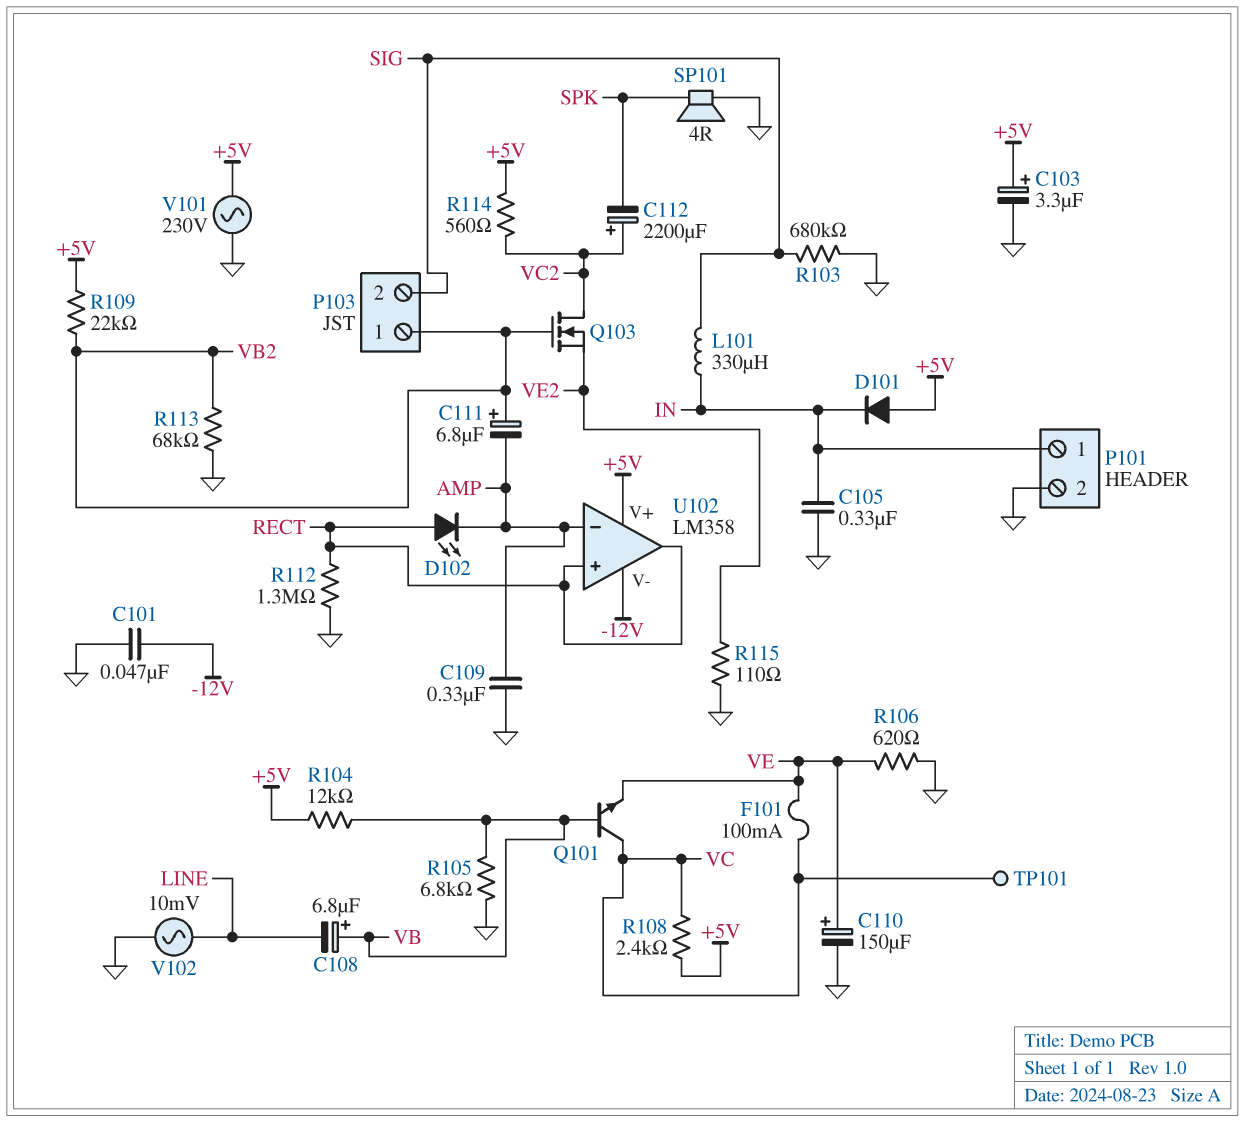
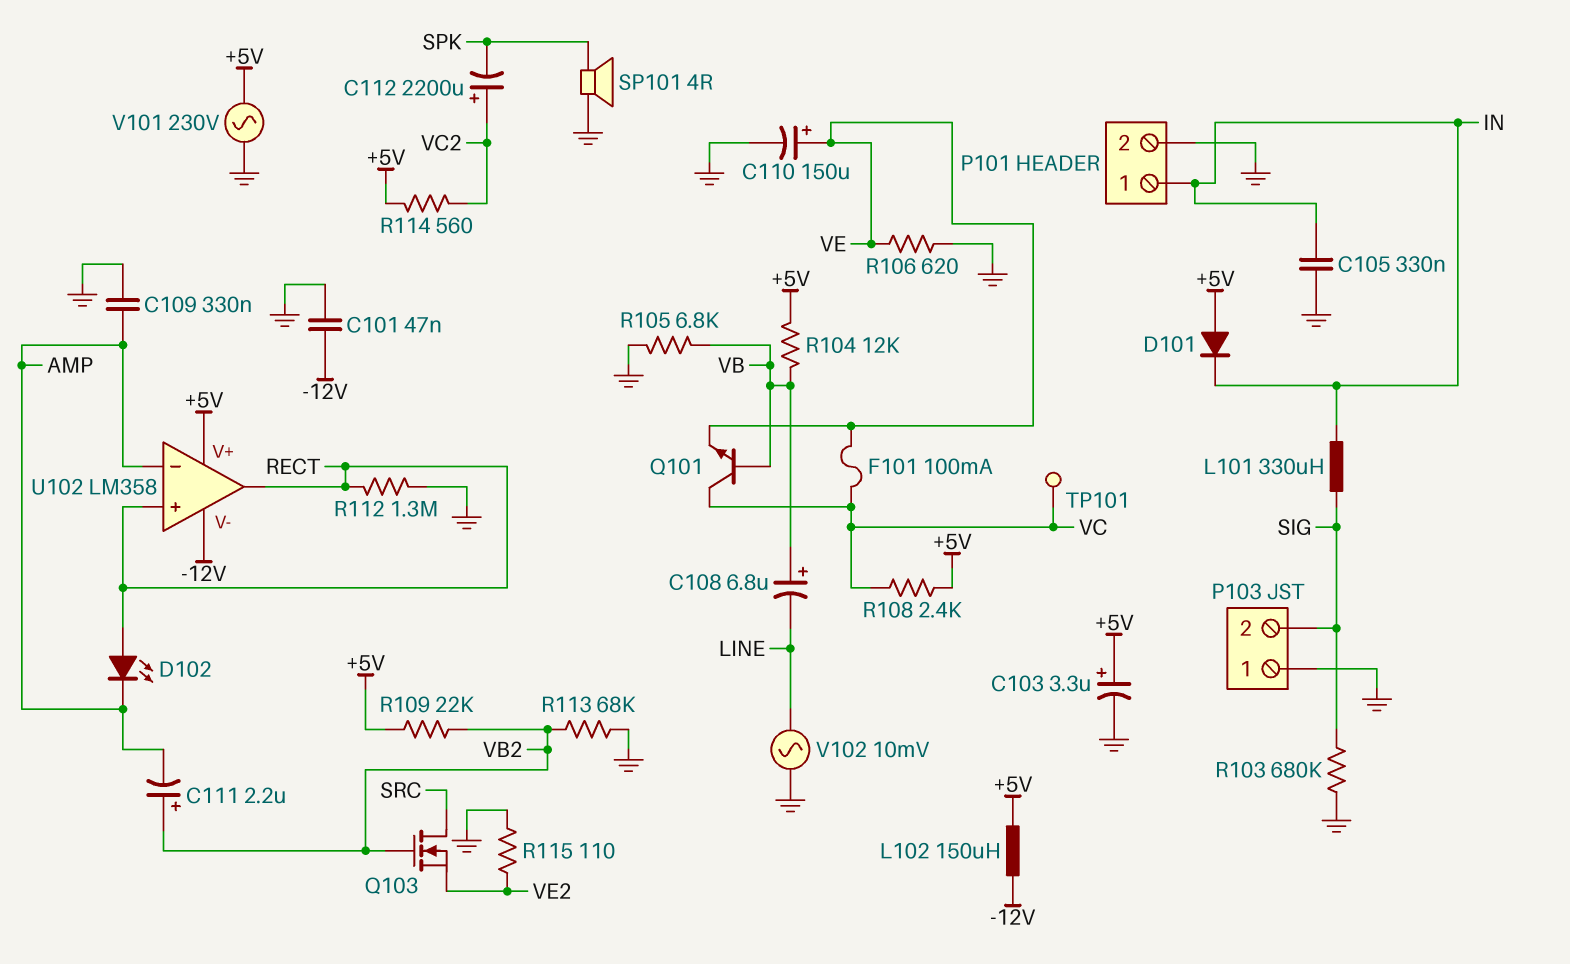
C111: 6.8uF (plus VB2, minus AMP) -> 2.2uF (plus VB2, minus AMP)
L102: none -> 150uH (+5V, -12V)
P103 pin 1: VB2 -> GND
Q103: NMOS (G VB2, D VC2, S VE2) -> NMOS (G VB2, D SRC, S VE2)

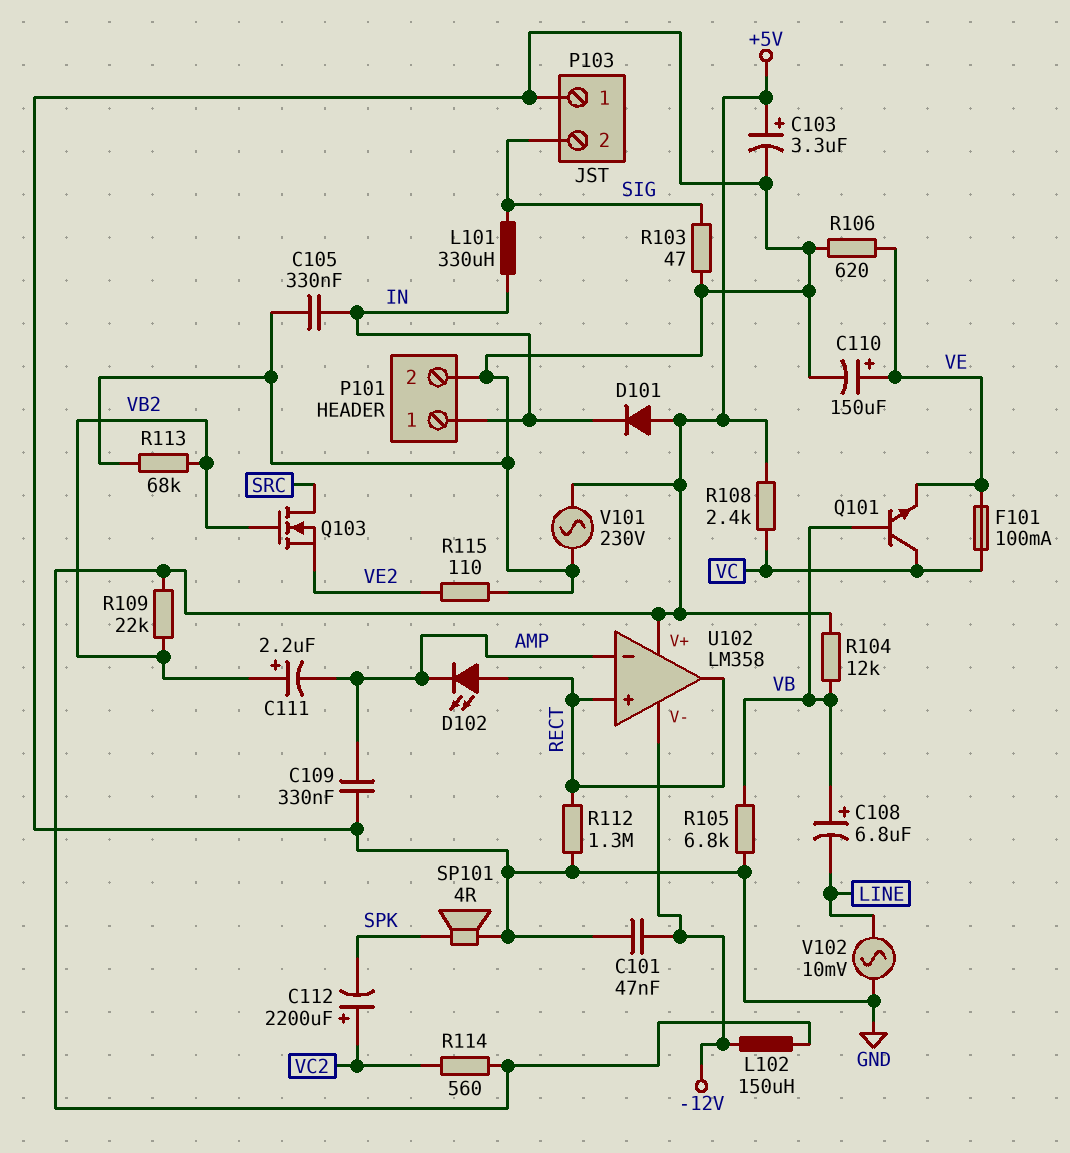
R103: 680k (GND, SIG) -> 47 (GND, SIG)
TP101: test point (VC) -> none

